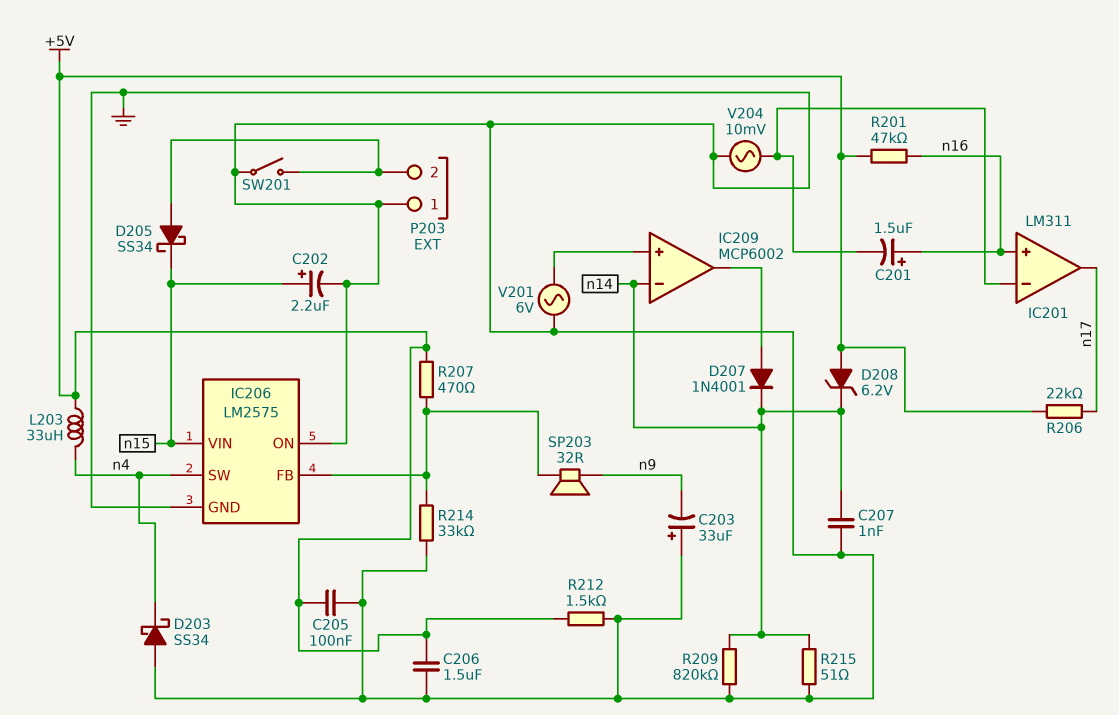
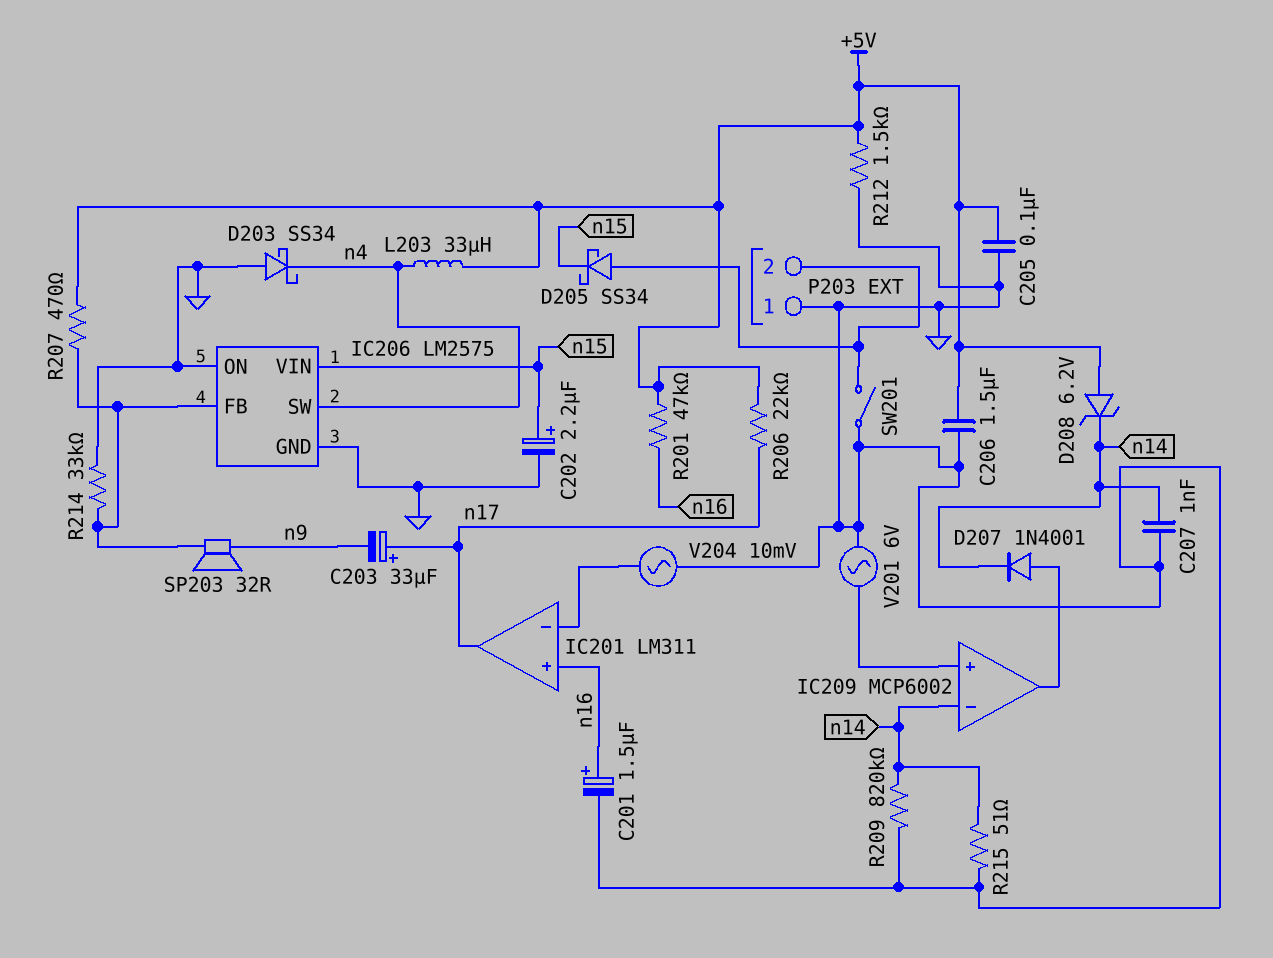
C201: 1.5uF (plus n16, minus IC201/in-) -> 1.5uF (plus n16, minus GND)
C203: 33uF (plus GND, minus n9) -> 33uF (plus n17, minus n9)

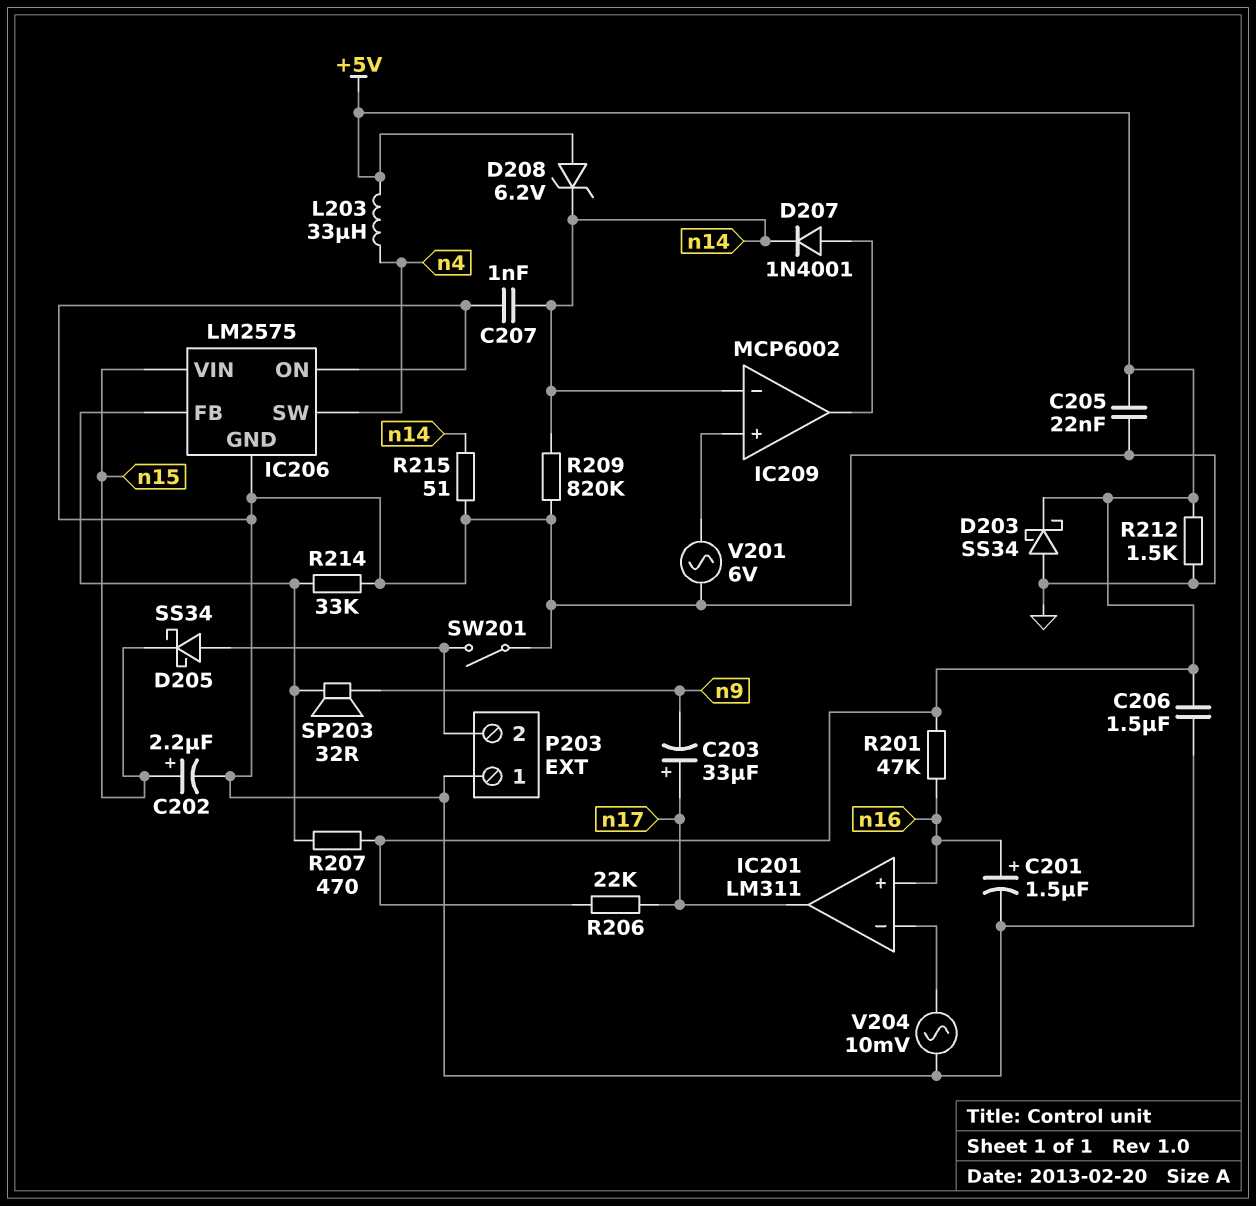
C205: 100nF (+5V, GND) -> 22nF (+5V, GND)
D203: schottky SS34 (A GND, K n4) -> schottky SS34 (A GND, K +5V)

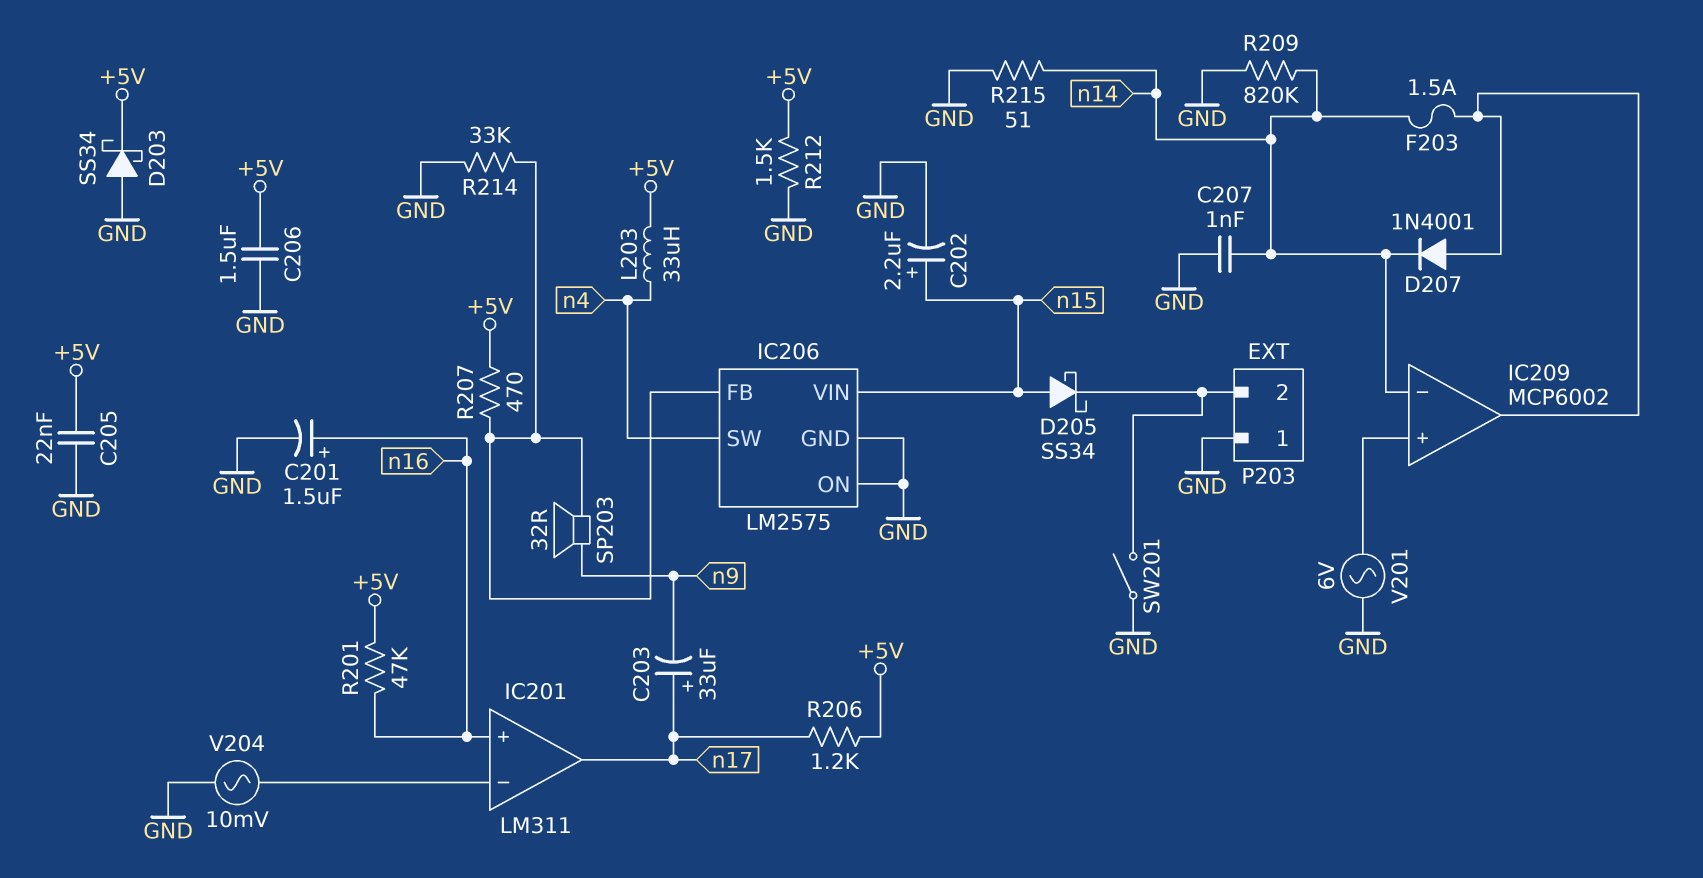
D205: schottky SS34 (A P203/2, K n15) -> schottky SS34 (A n15, K P203/2)
D208: zener 6.2V (A +5V, K n14) -> none
F203: none -> 1.5A (IC209/out, n14)
R206: 22k (+5V, n17) -> 1.2k (+5V, n17)

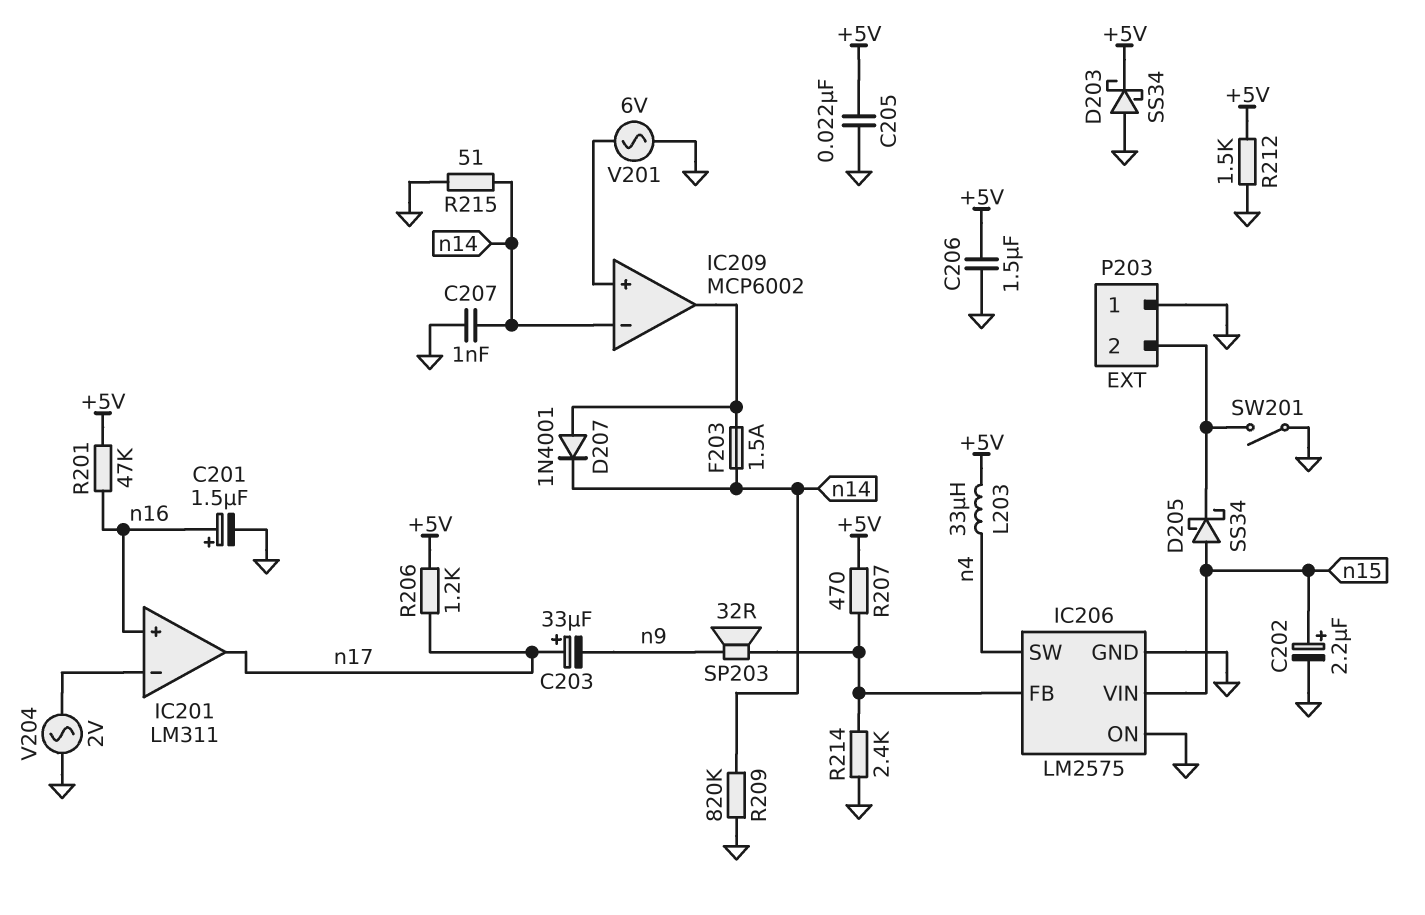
R214: 33k (GND, IC206/FB) -> 2.4k (GND, IC206/FB)
V204: AC 10mV (GND, IC201/in-) -> AC 2V (GND, IC201/in-)

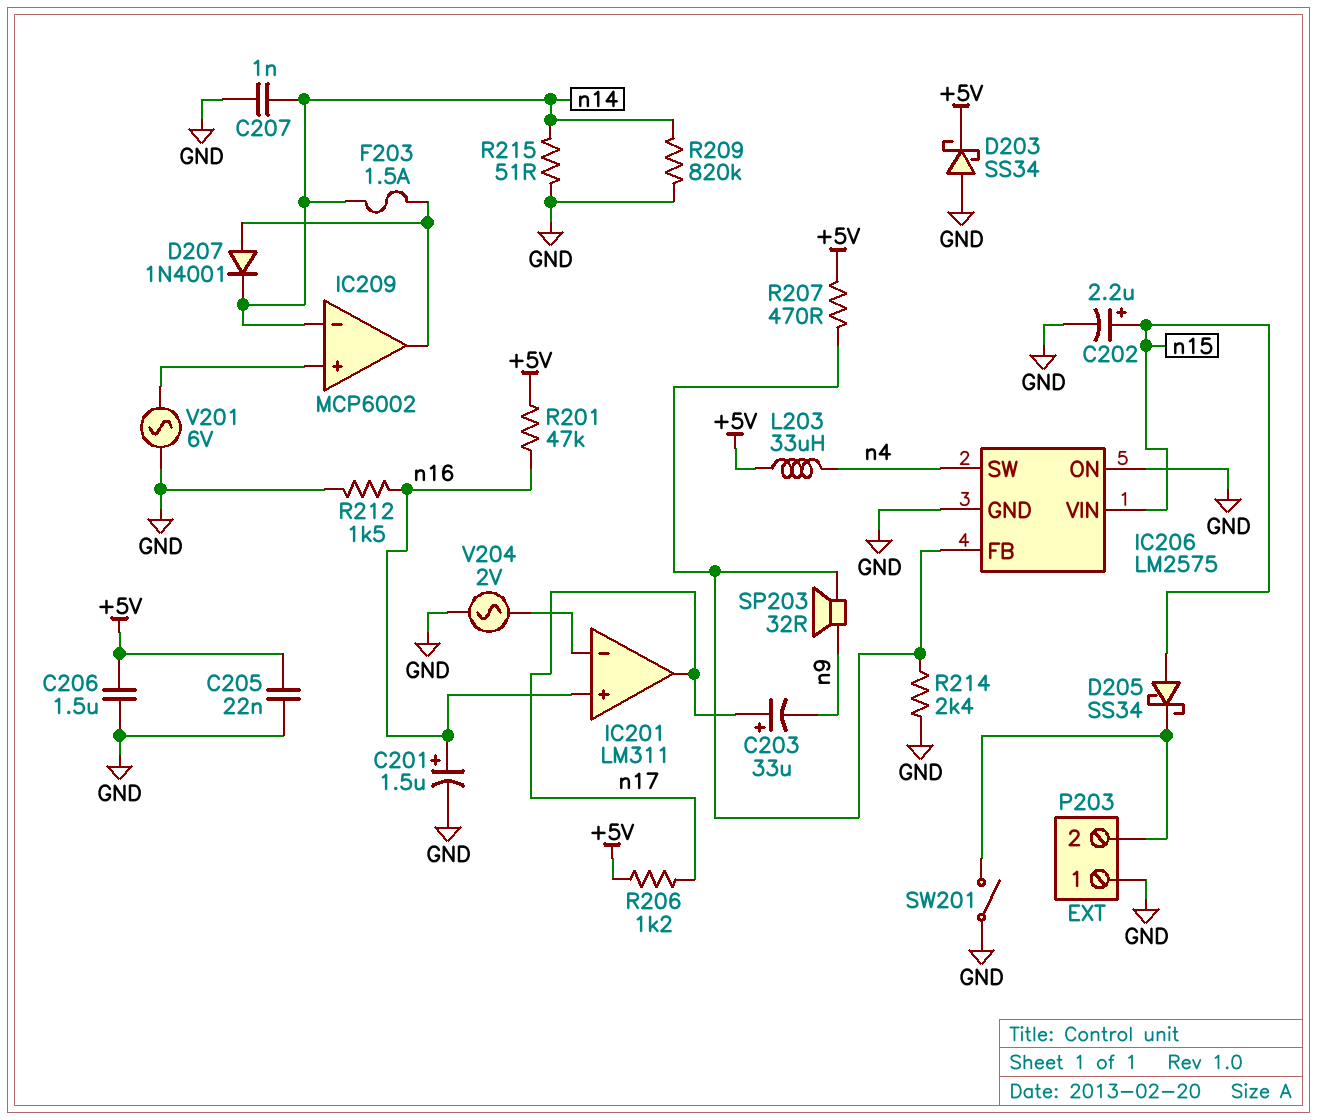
R212: 1.5k (+5V, GND) -> 1.5k (GND, n16)

